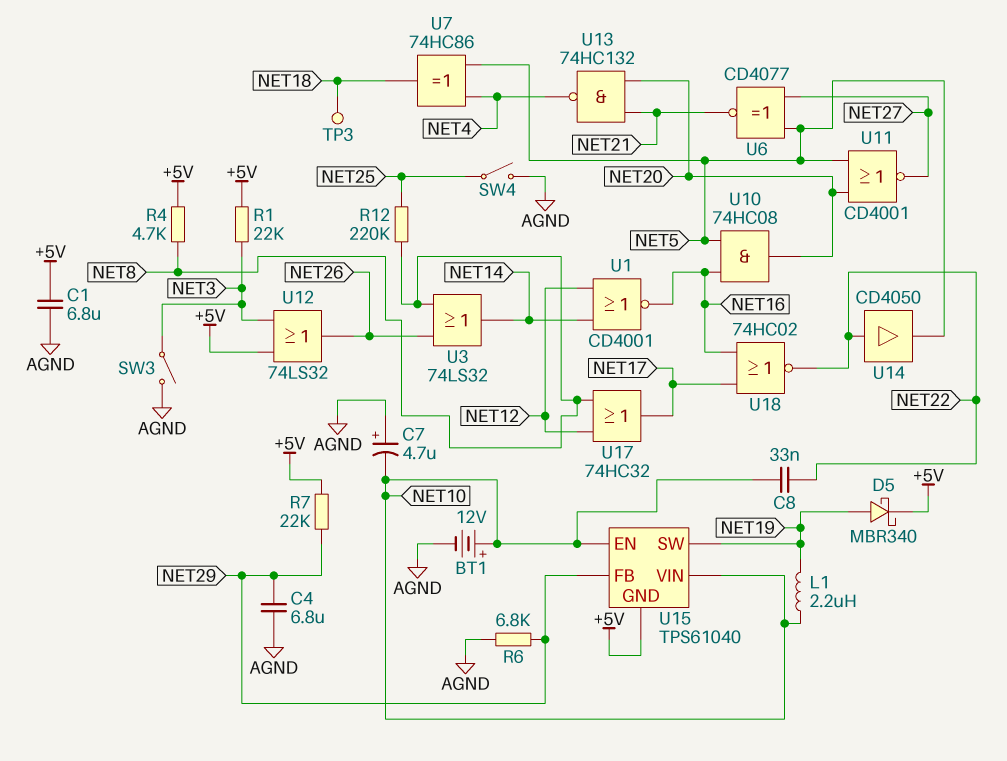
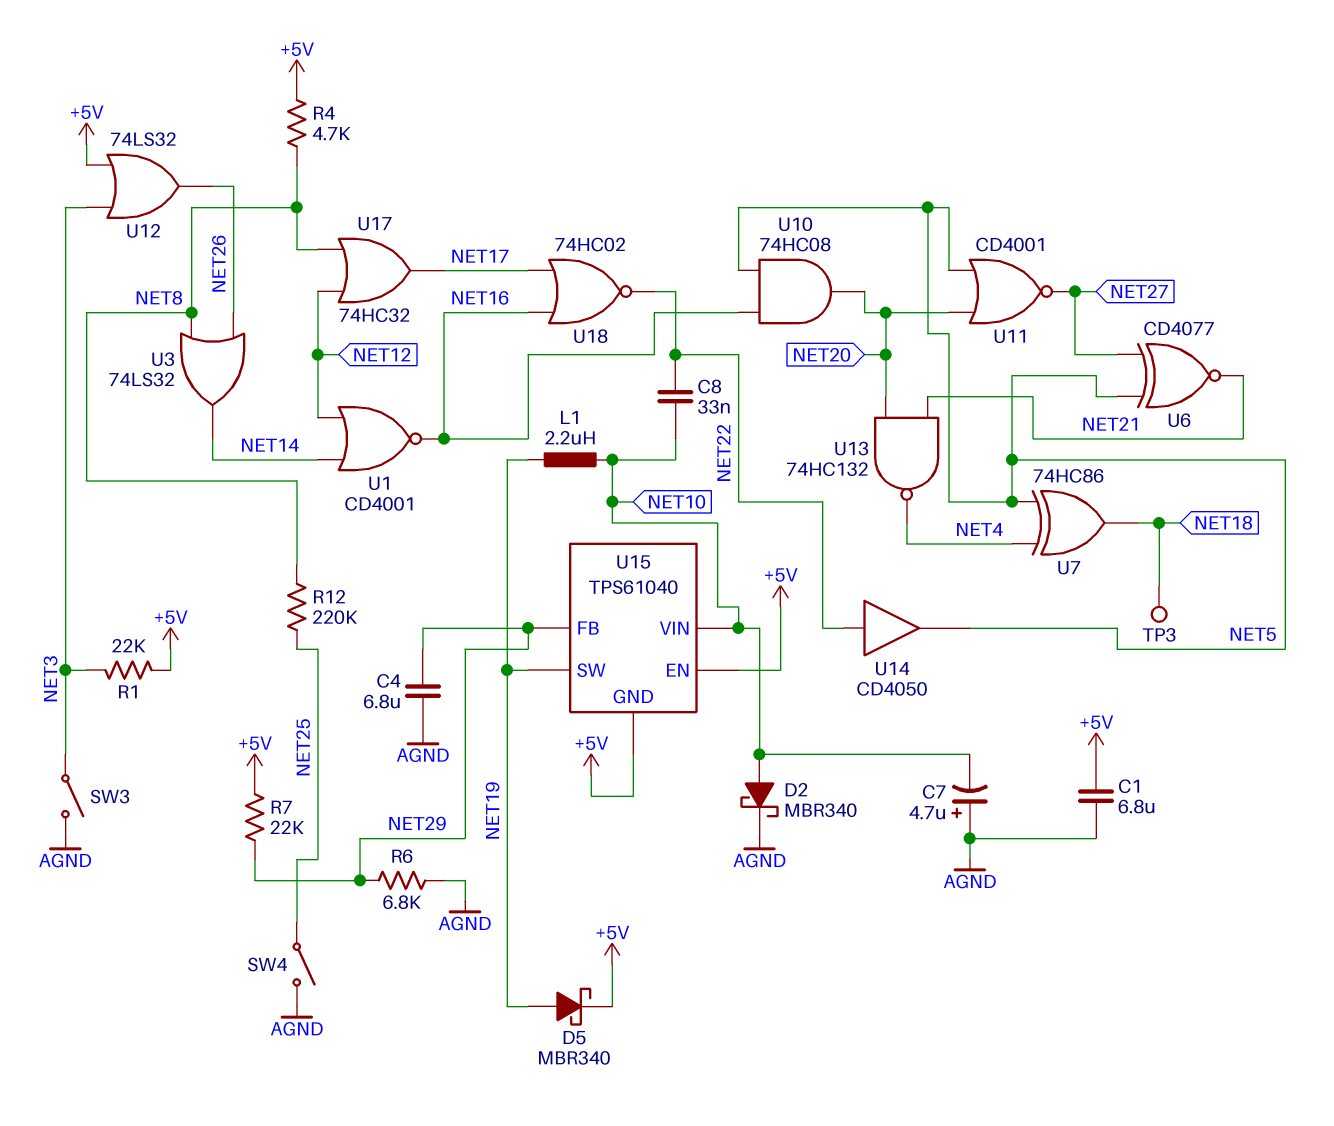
BT1: 12V (plus NET10, minus AGND) -> none
D2: none -> schottky MBR340 (A NET10, K AGND)
U15 pin EN: NET10 -> +5V

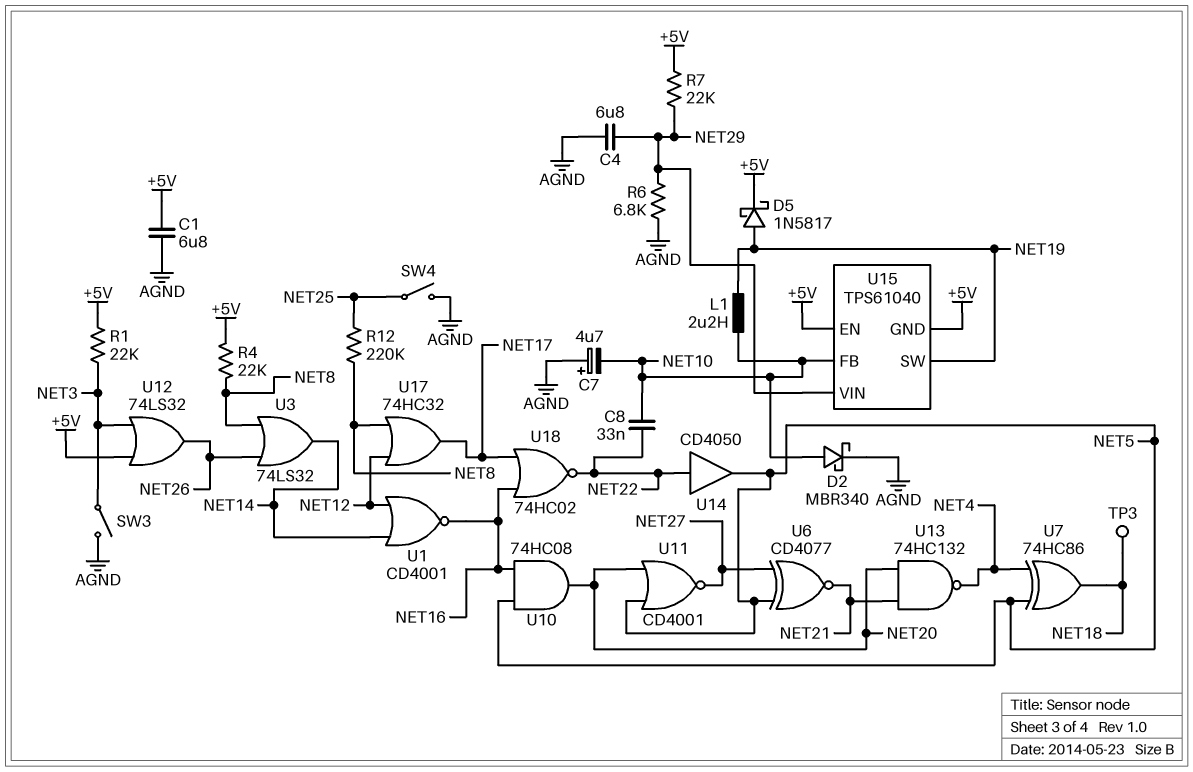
D5: schottky MBR340 (A NET19, K +5V) -> schottky 1N5817 (A NET19, K +5V)
R4: 4.7k (+5V, NET8) -> 22k (+5V, NET8)
U15 pin FB: NET29 -> NET10
U15 pin VIN: NET10 -> NET29

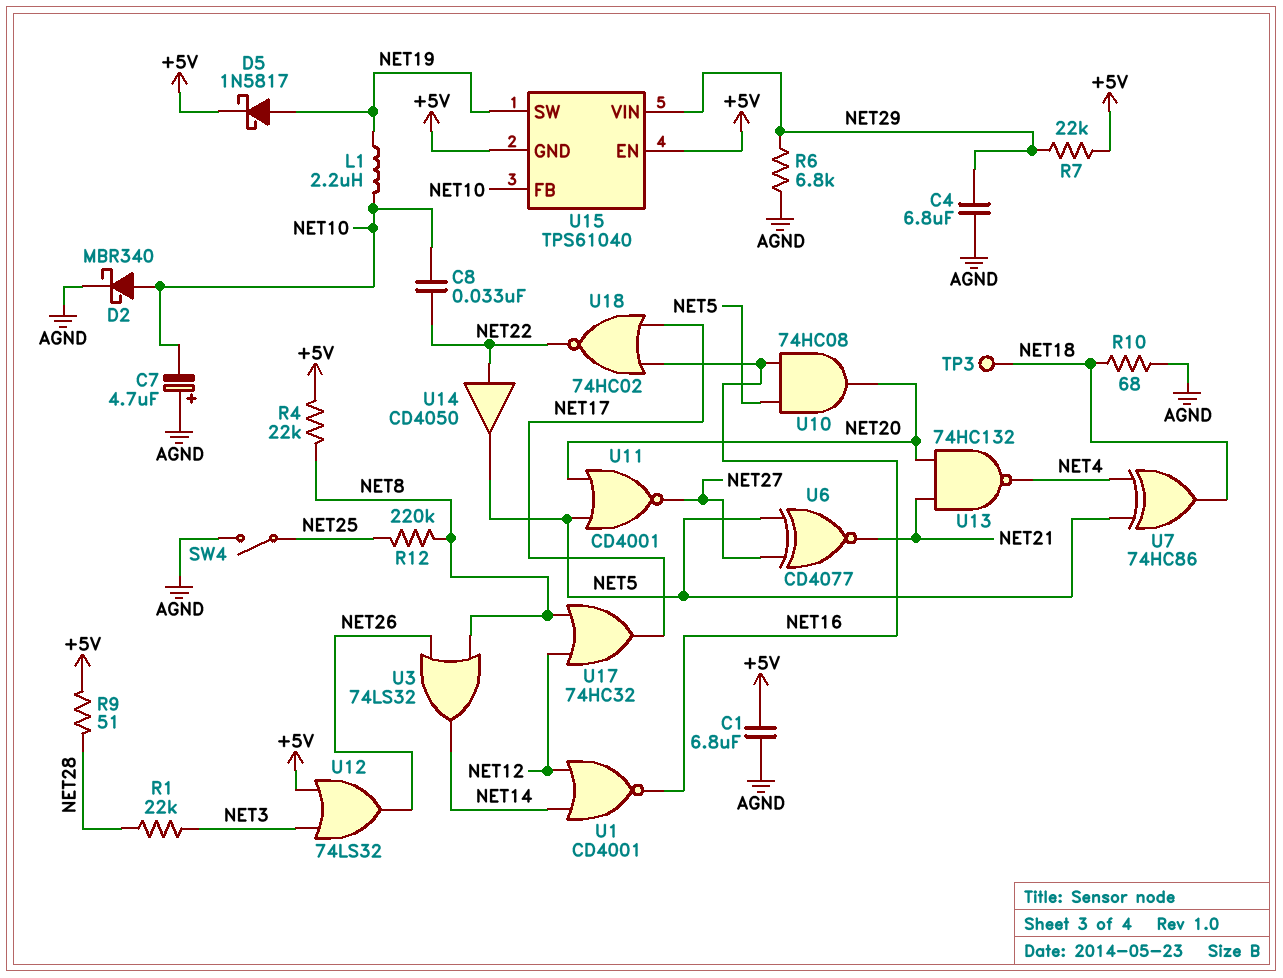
R1: 22k (+5V, NET3) -> 22k (NET3, NET28)
R9: none -> 51 (+5V, NET28)
R10: none -> 68 (AGND, NET18)
SW3: switch (AGND, NET3) -> none

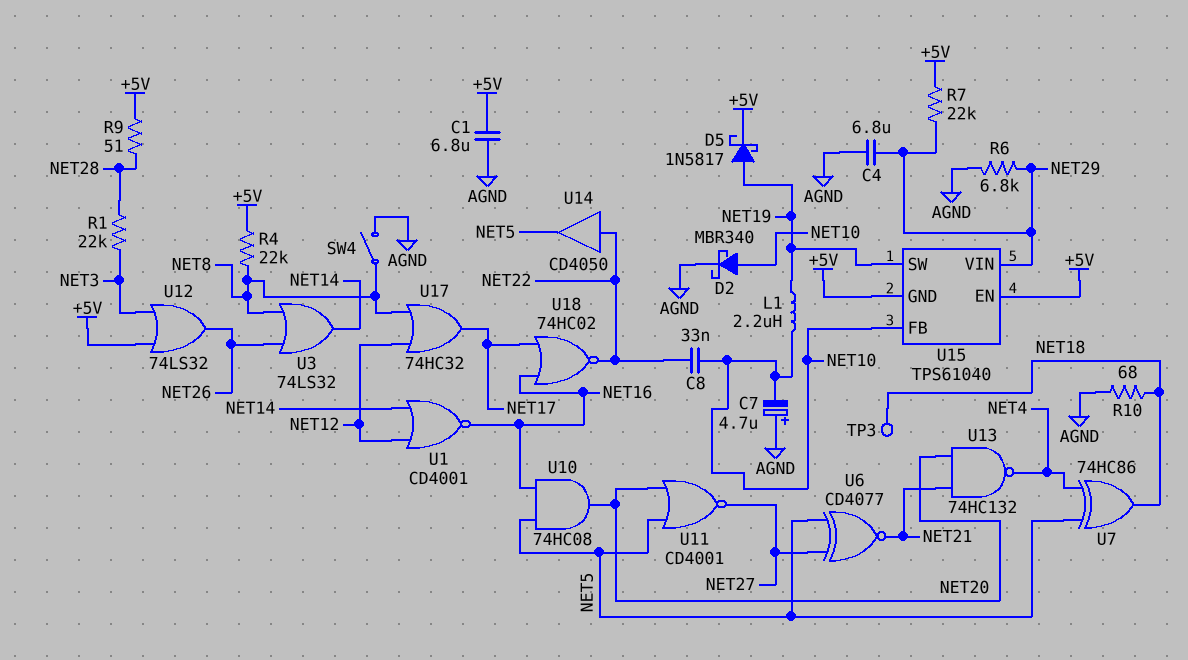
R12: 220k (NET8, NET25) -> none
SW4: switch (AGND, NET25) -> switch (AGND, NET8)

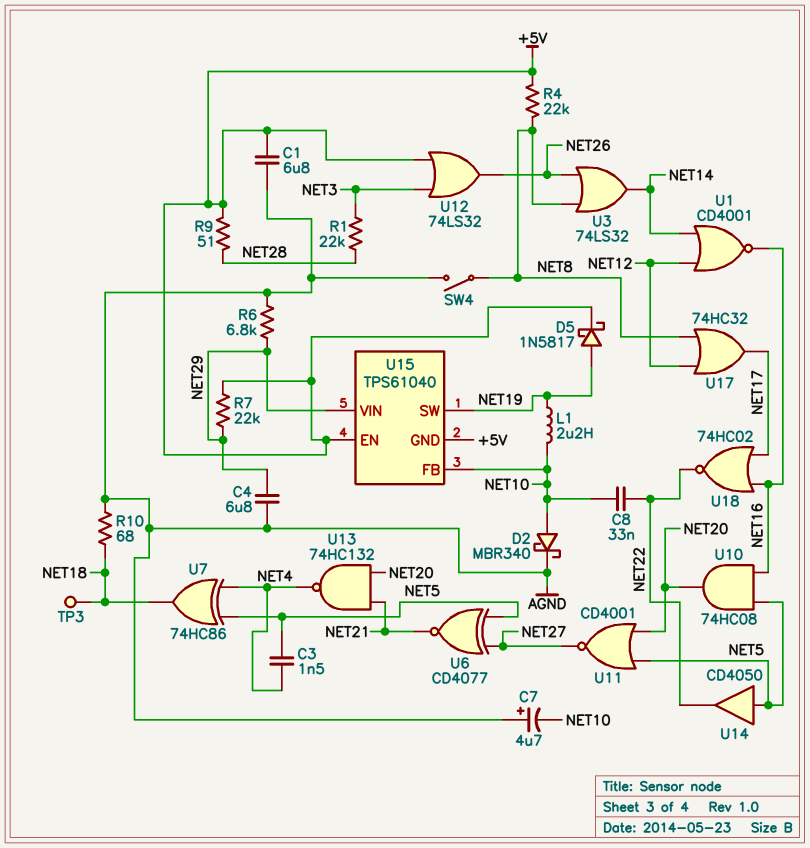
C3: none -> 1.5nF (NET4, NET5)
U14: buffer CD4050 (in NET22, out NET5) -> buffer CD4050 (in NET5, out NET22)

